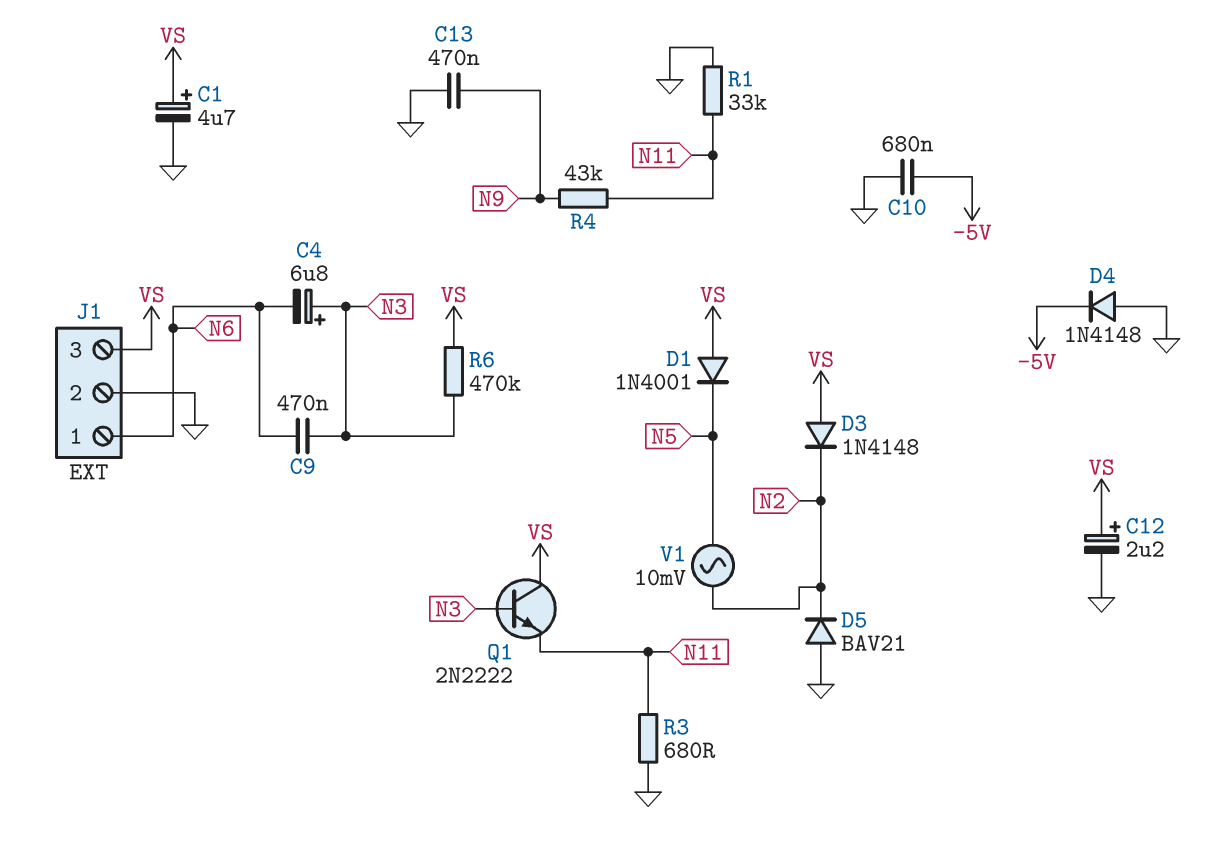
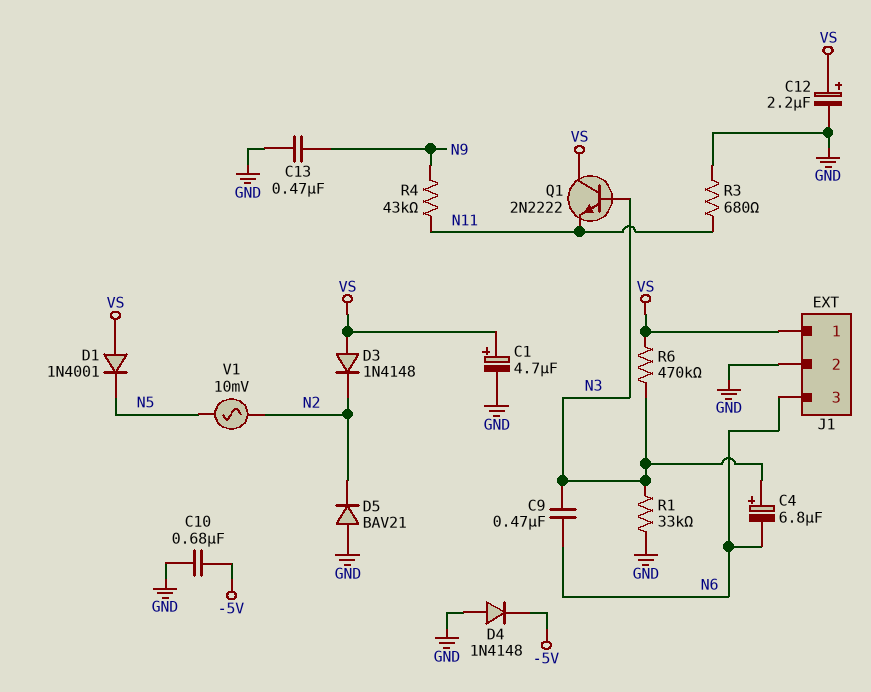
J1 pin 1: N6 -> VS
J1 pin 3: VS -> N6
R1: 33k (GND, N11) -> 33k (GND, N3)

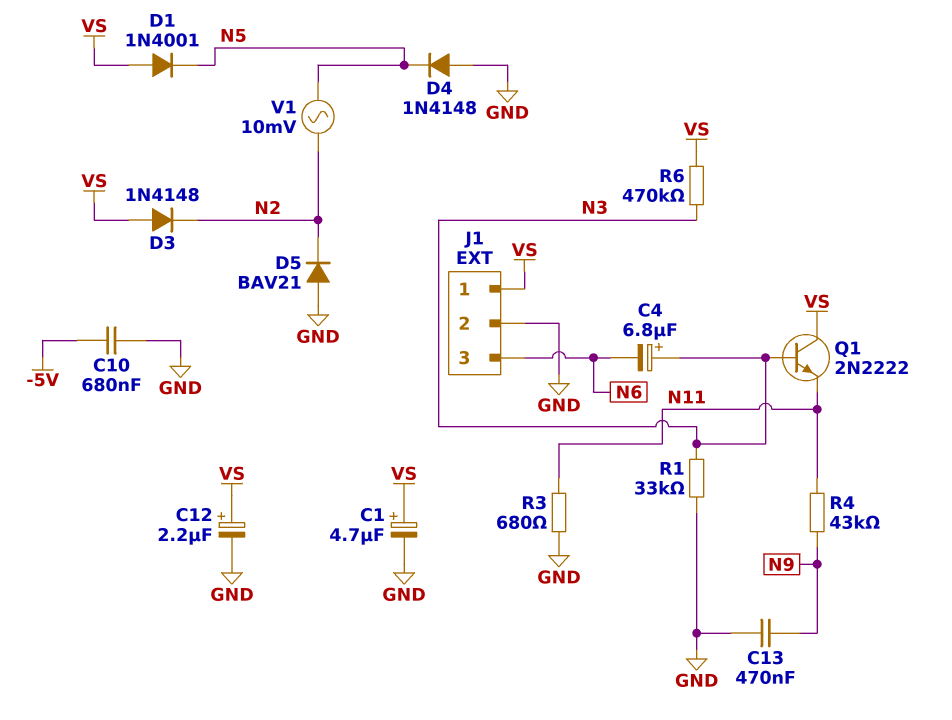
C9: 470nF (N3, N6) -> none
D4: diode 1N4148 (A GND, K -5V) -> diode 1N4148 (A GND, K N5)

